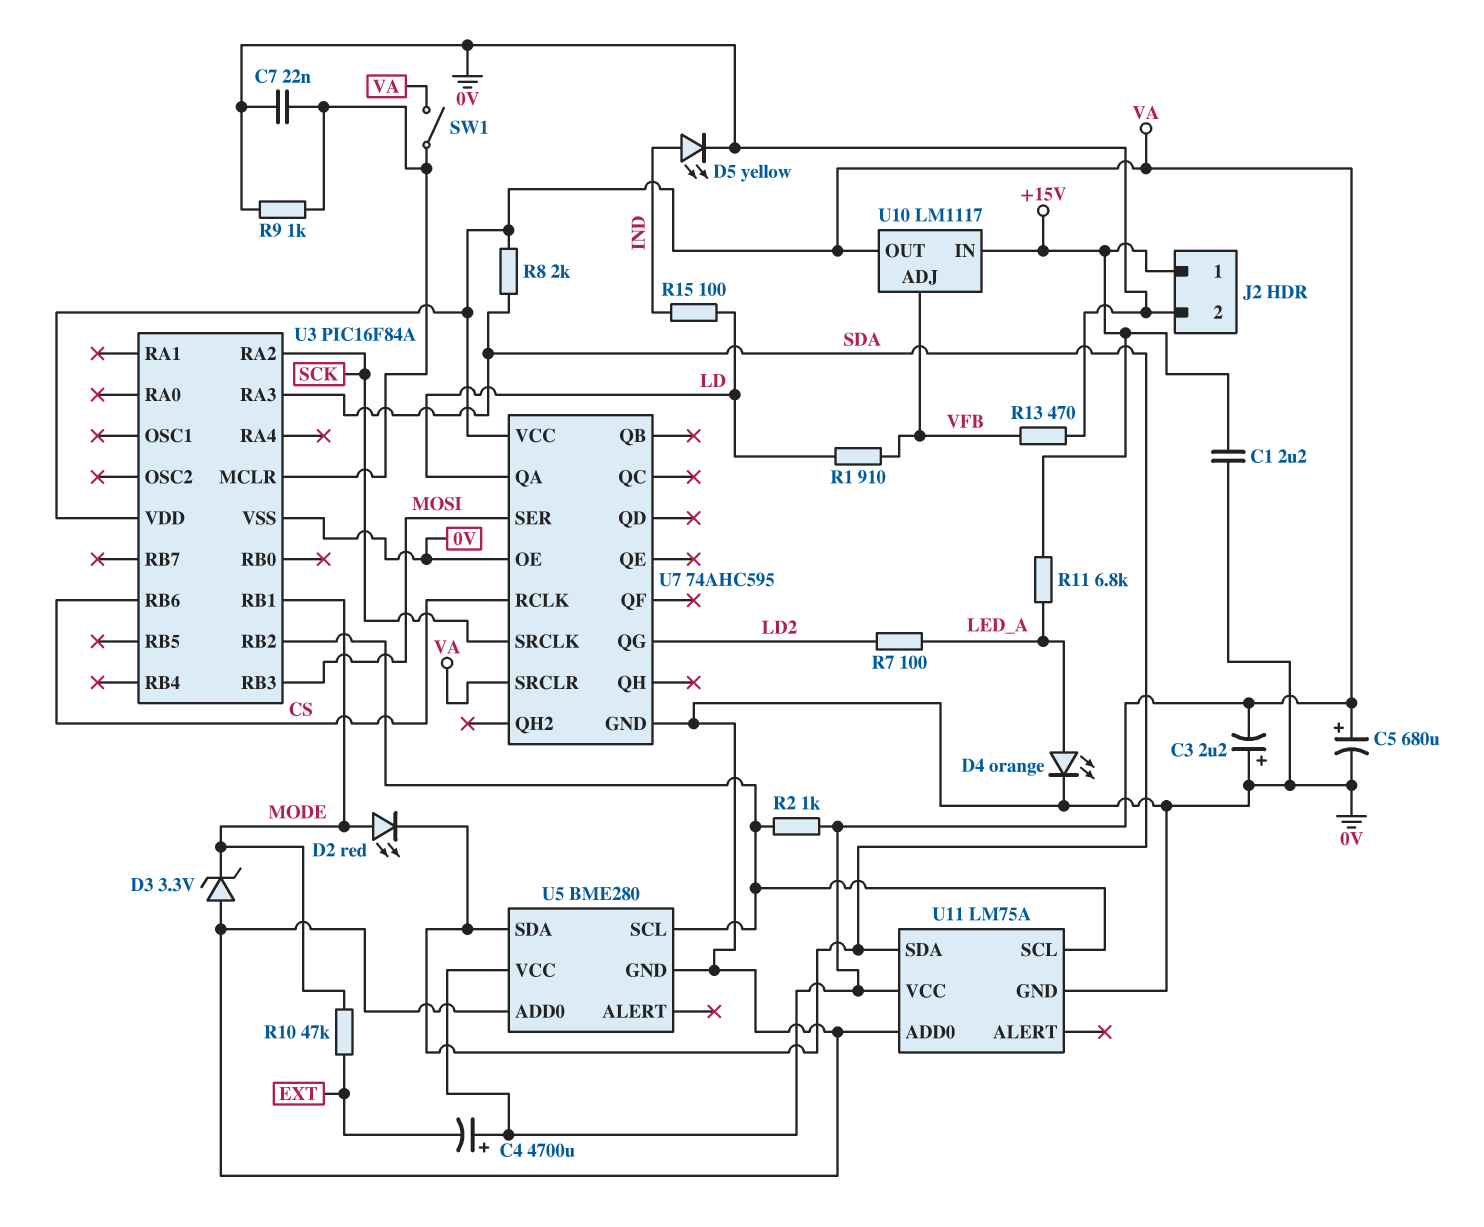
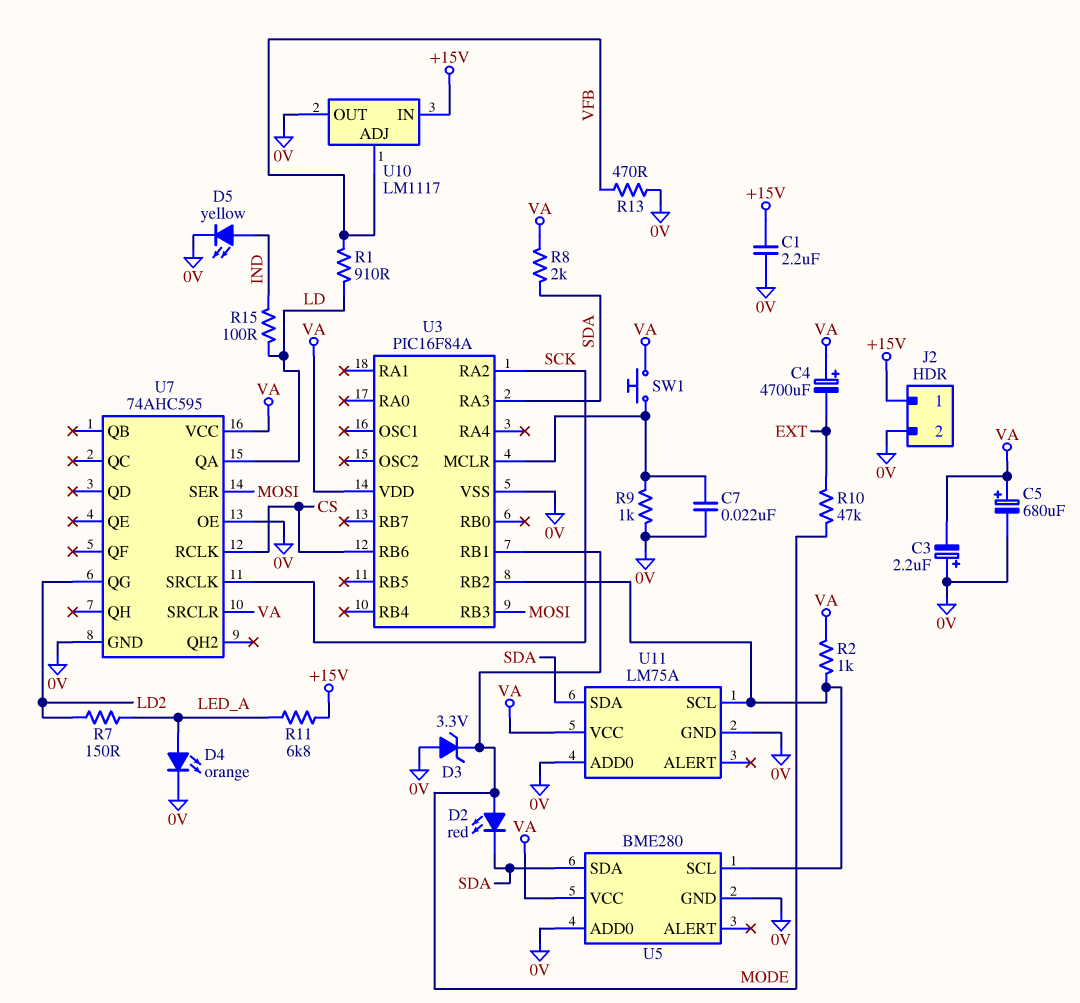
R7: 100 (LD2, LED_A) -> 150 (LD2, LED_A)
SW1: switch (U3/MCLR, VA) -> button (U3/MCLR, VA)
U10 pin OUT: VA -> 0V

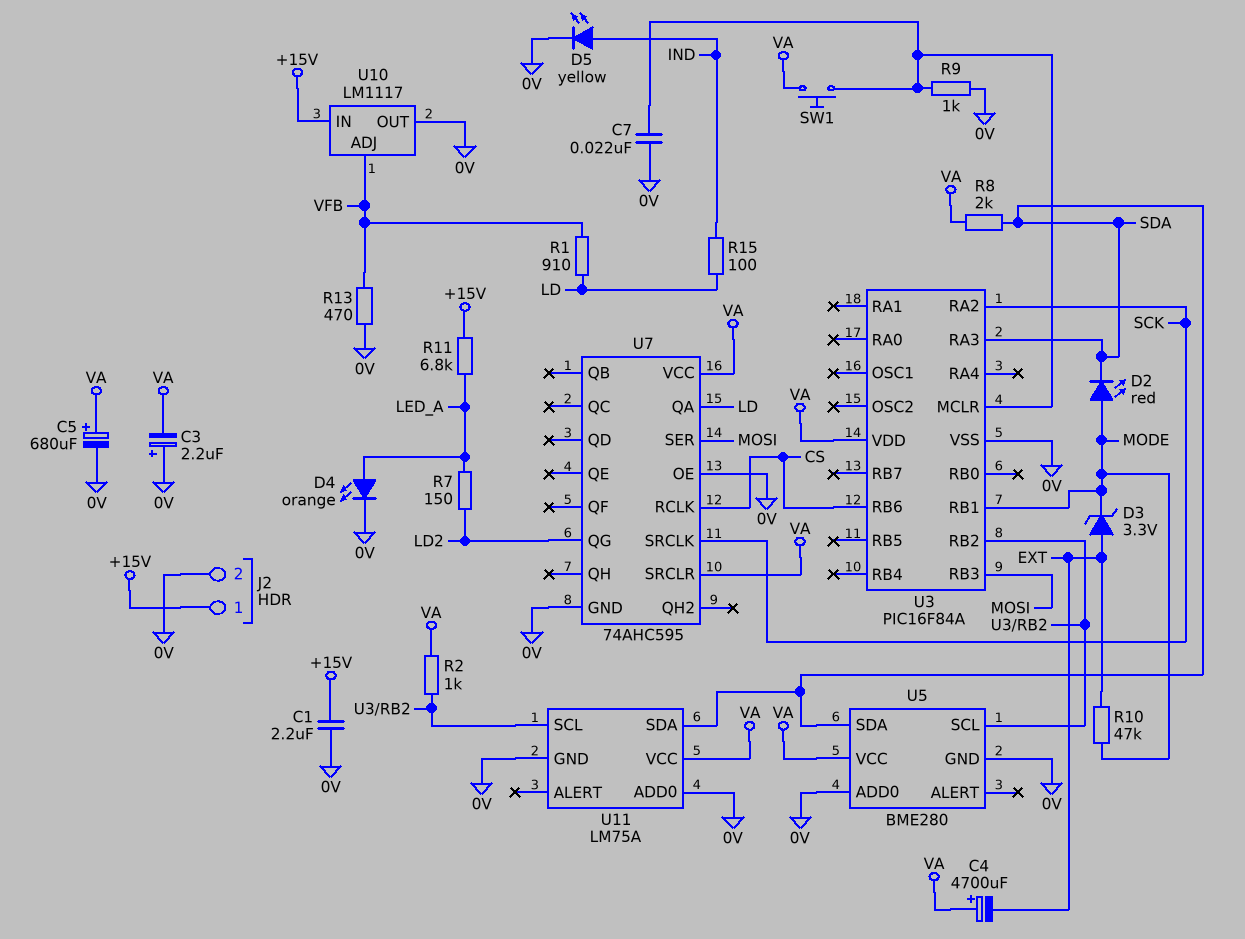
D3: zener 3.3V (A 0V, K MODE) -> zener 3.3V (A EXT, K MODE)

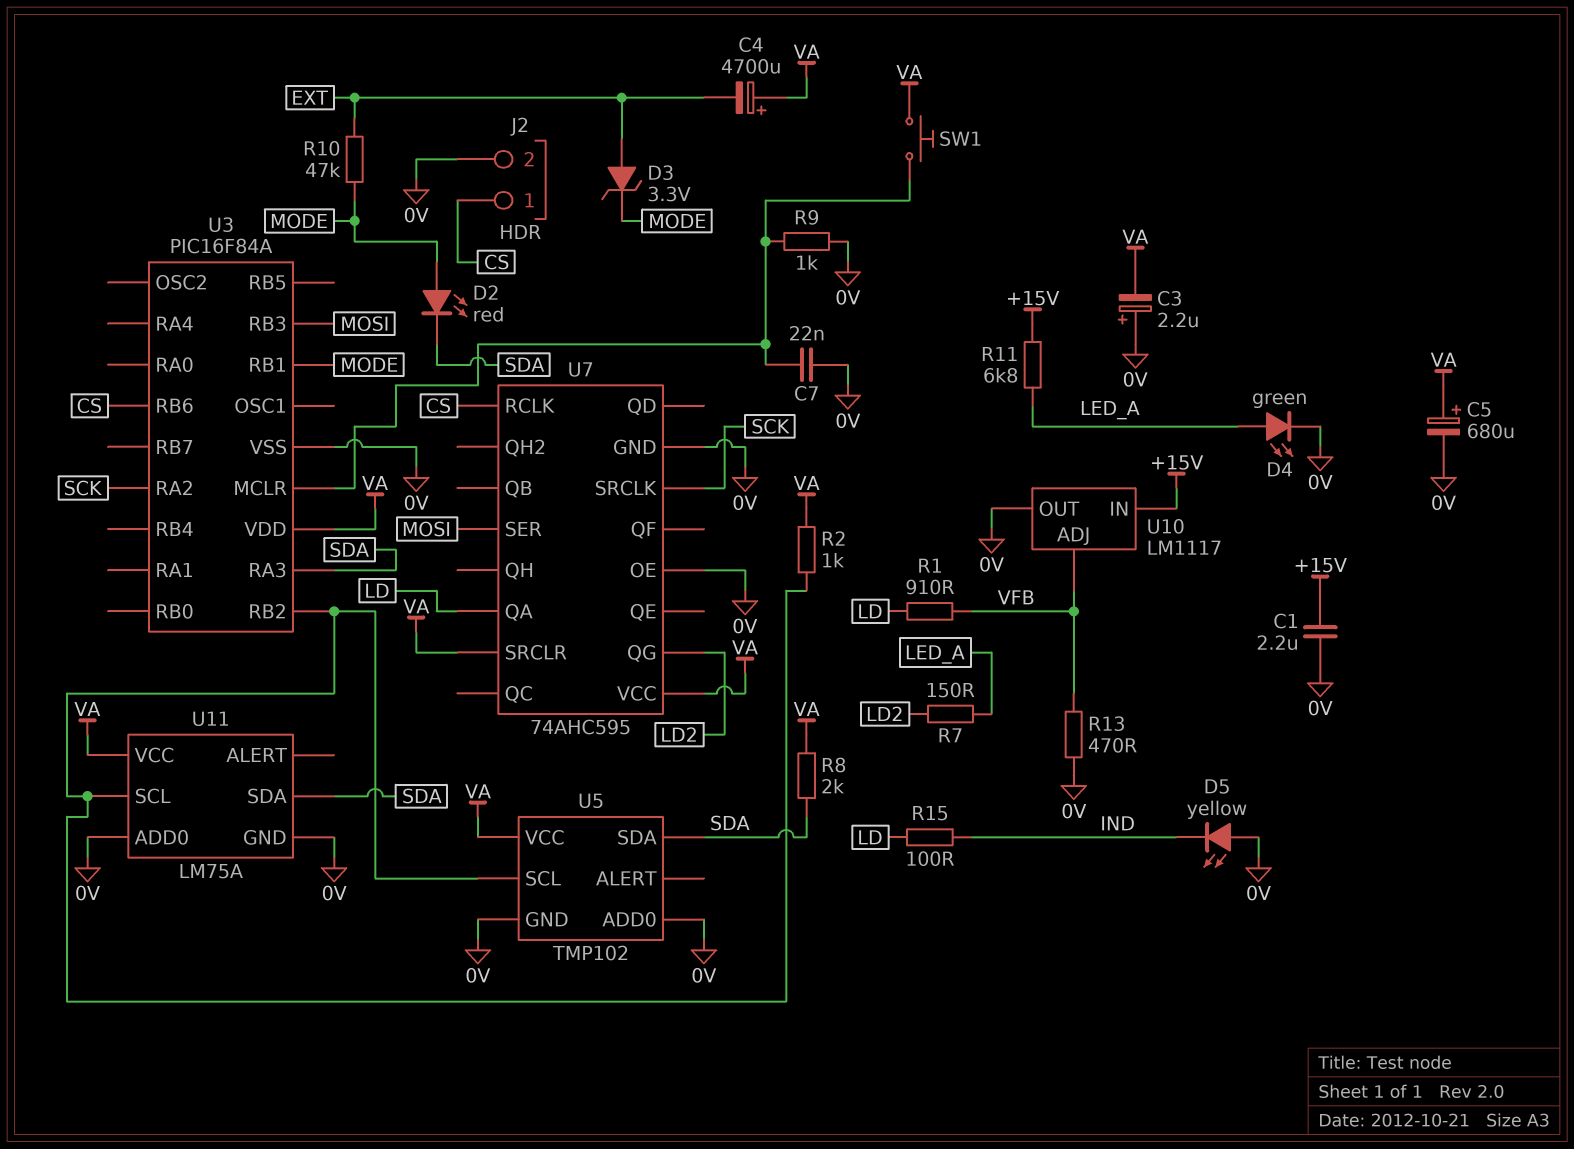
D4: LED orange (A LED_A, K 0V) -> LED green (A LED_A, K 0V)
D5: LED yellow (A IND, K 0V) -> LED yellow (A 0V, K IND)
J2 pin 1: +15V -> CS
U5: BME280 -> TMP102

